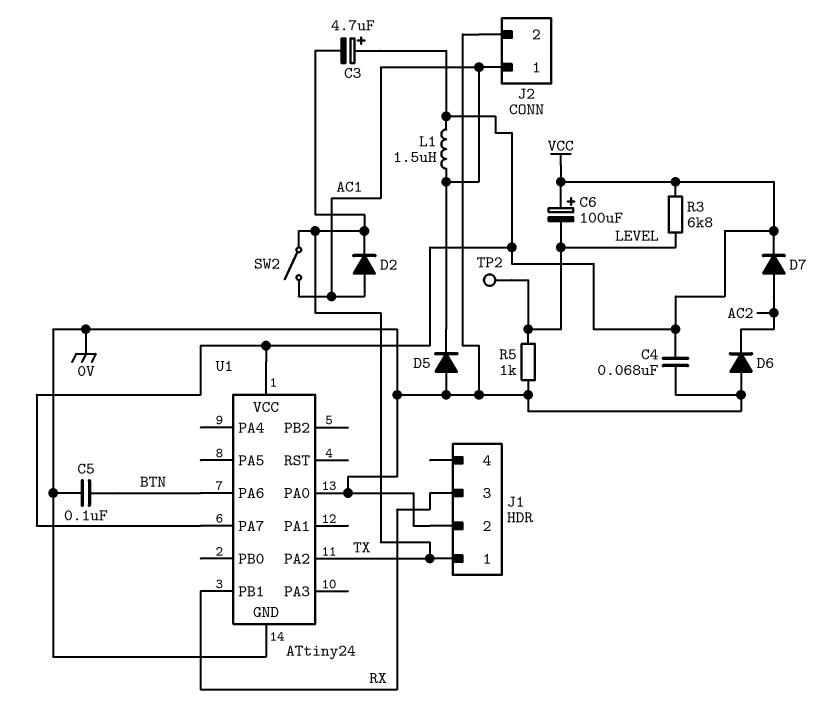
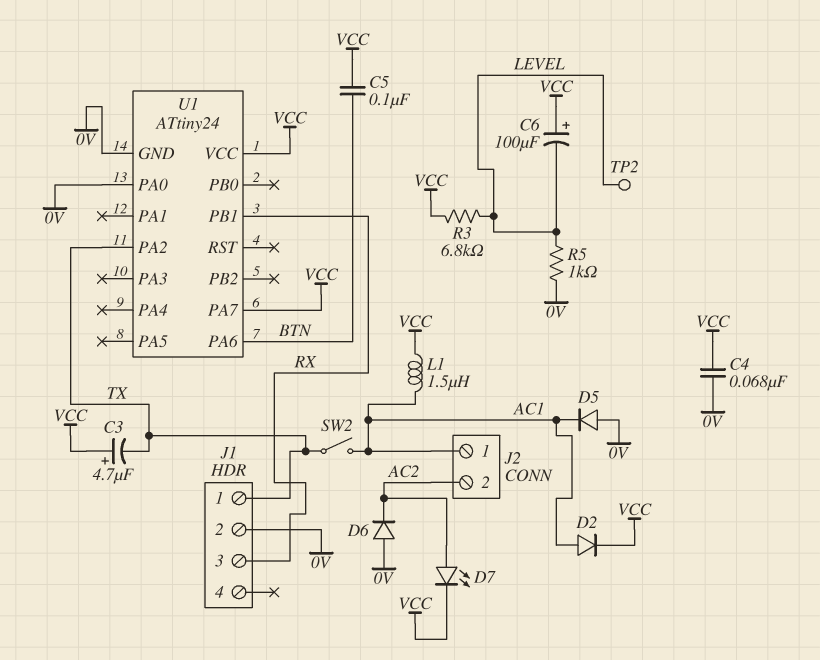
C5: 100nF (0V, BTN) -> 100nF (BTN, VCC)
D2: diode (A AC1, K TX) -> diode (A AC1, K VCC)
D7: diode (A AC2, K VCC) -> LED (A AC2, K VCC)
J2 pin 2: 0V -> AC2

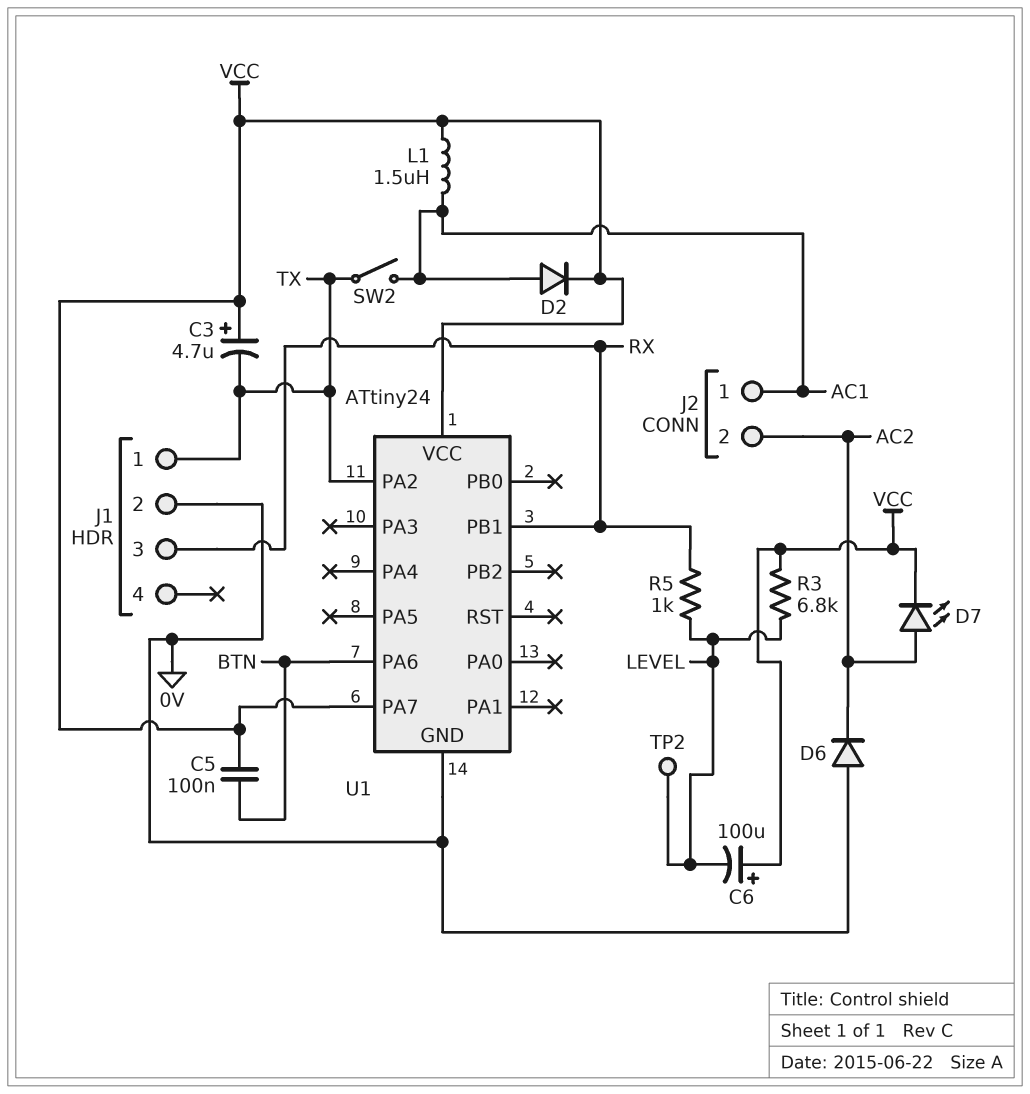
C4: 68nF (0V, VCC) -> none
D5: diode (A 0V, K AC1) -> none
R5: 1k (0V, LEVEL) -> 1k (LEVEL, RX)
U1 pin PA0: 0V -> none

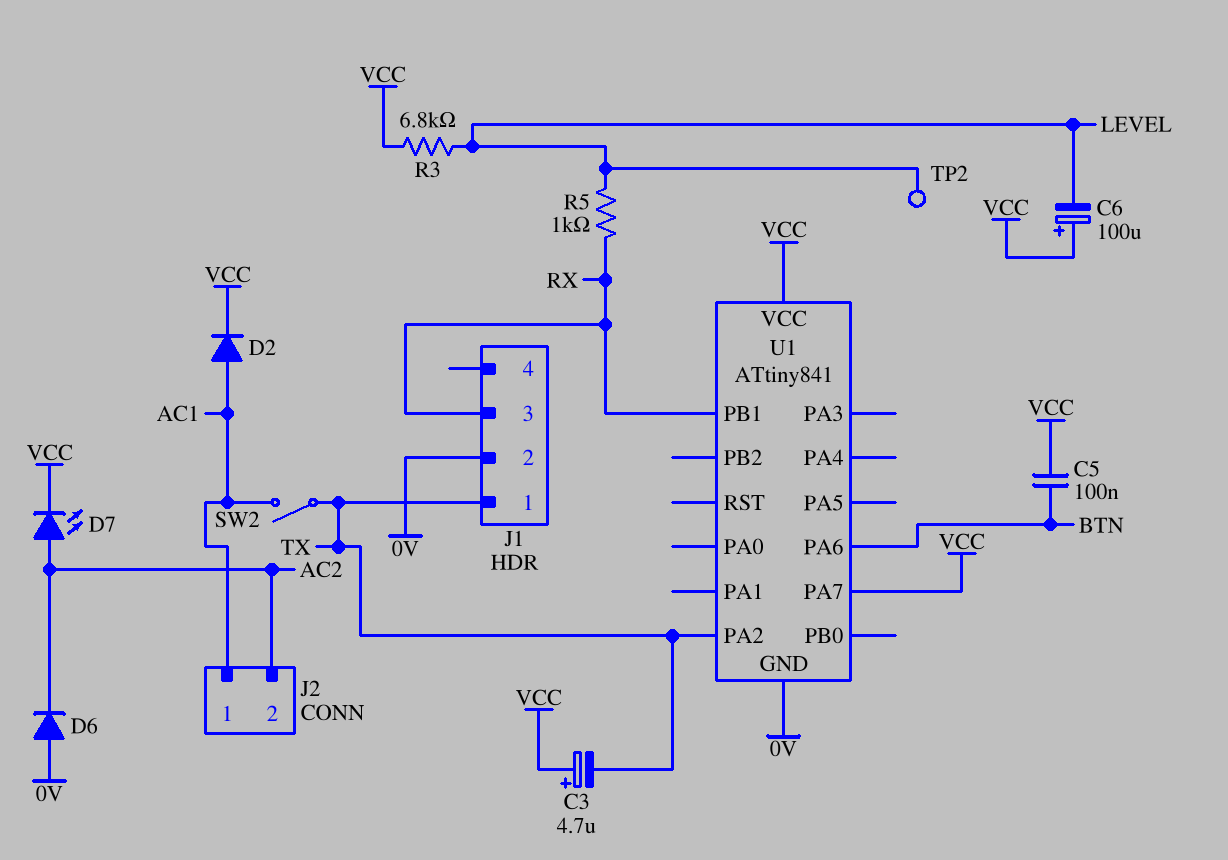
L1: 1.5uH (AC1, VCC) -> none
U1: ATtiny24 -> ATtiny841

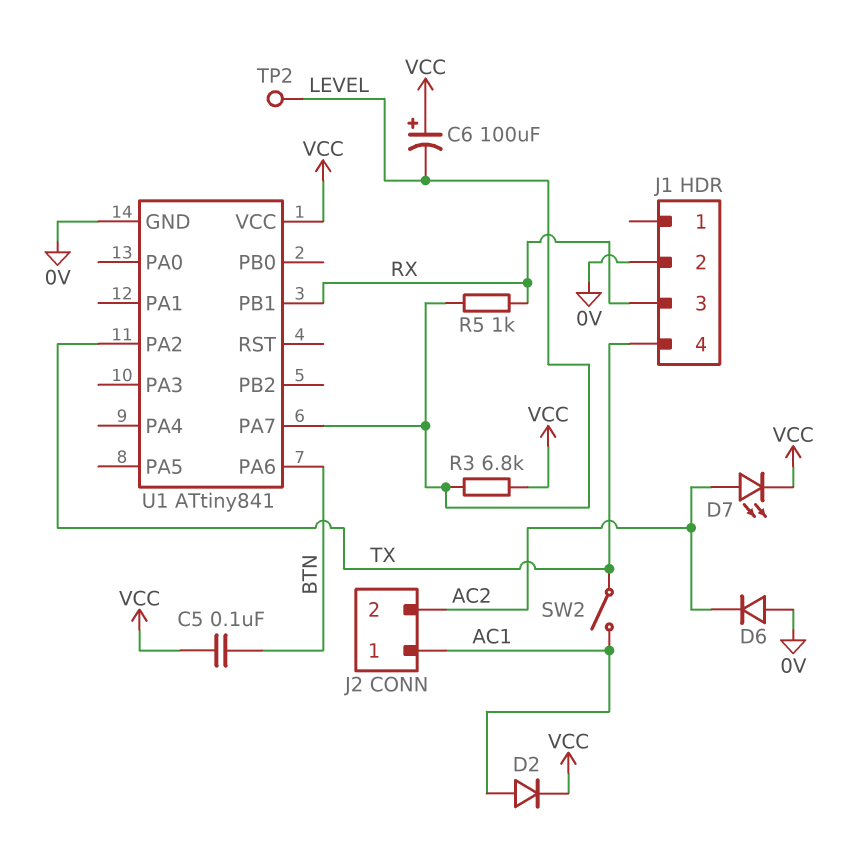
C3: 4.7uF (plus VCC, minus TX) -> none
J1 pin 1: TX -> none
J1 pin 4: none -> TX
U1 pin PA7: VCC -> LEVEL

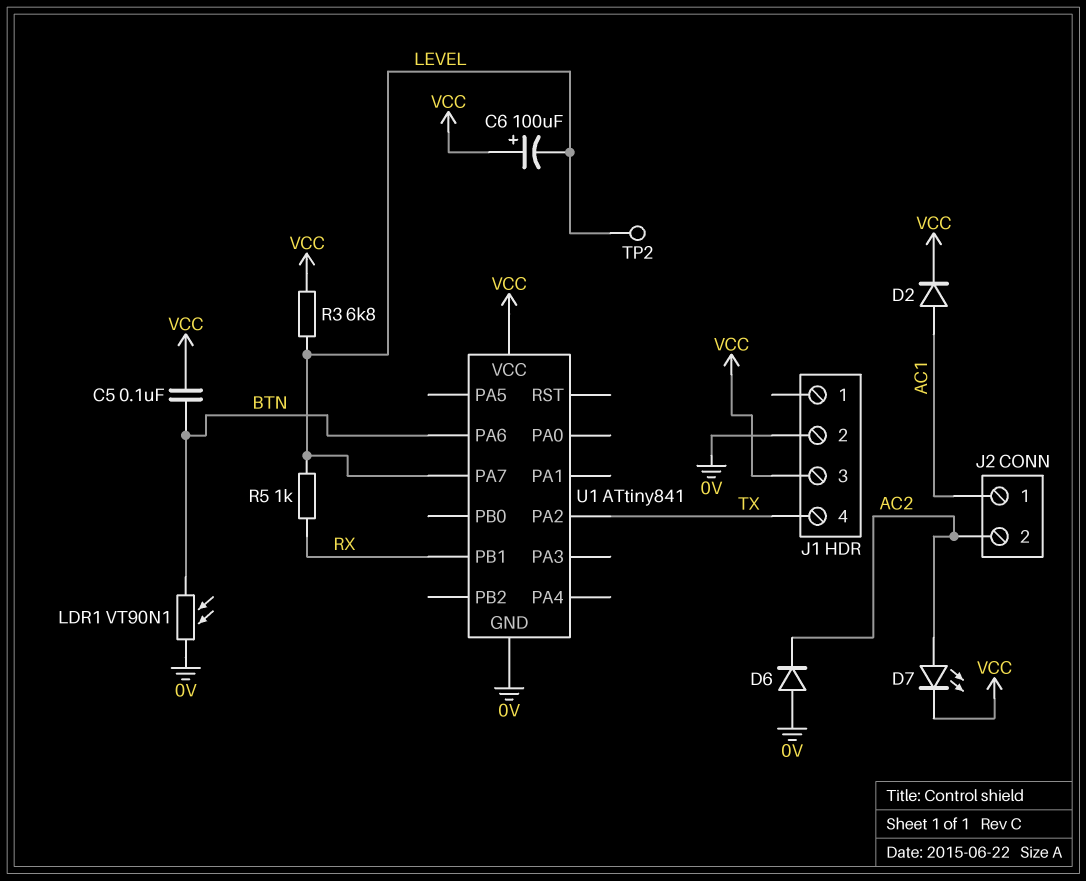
J1 pin 3: RX -> VCC
LDR1: none -> VT90N1 (0V, BTN)
SW2: switch (AC1, TX) -> none

